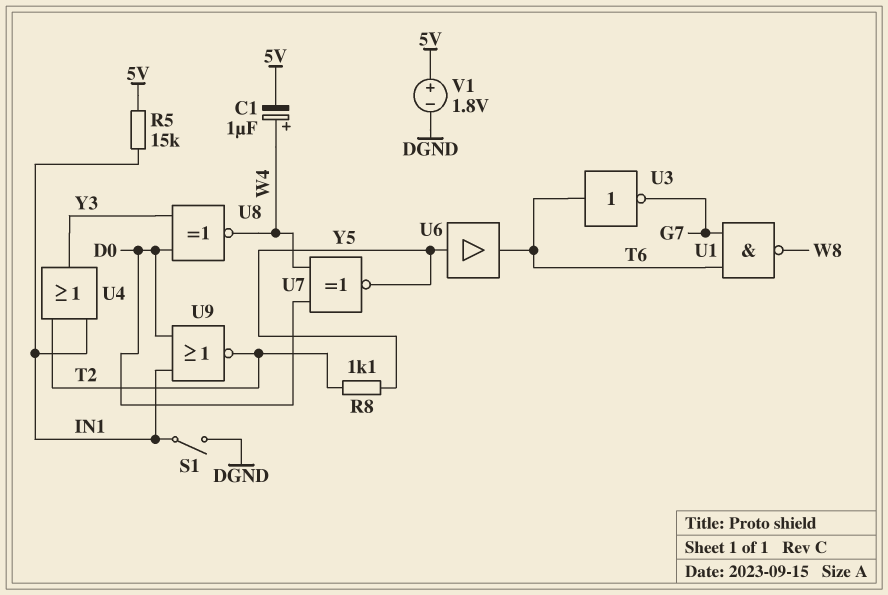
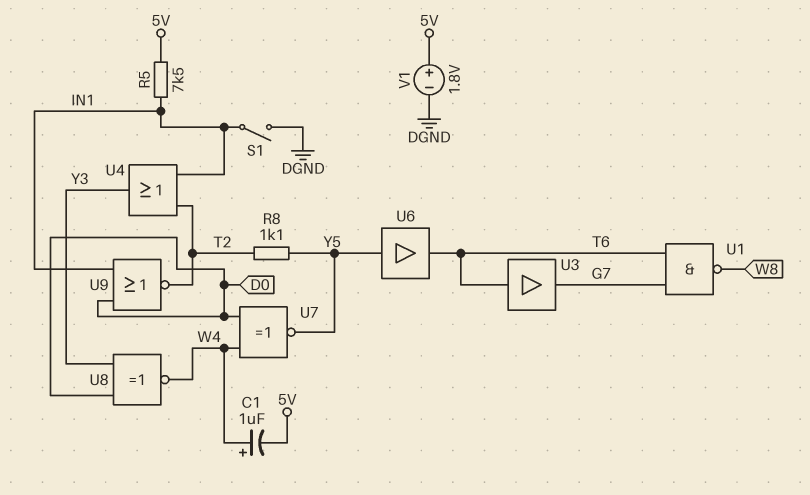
R5: 15k (5V, IN1) -> 7.5k (5V, IN1)
U3: NOT (in T6, out G7) -> buffer (in T6, out G7)

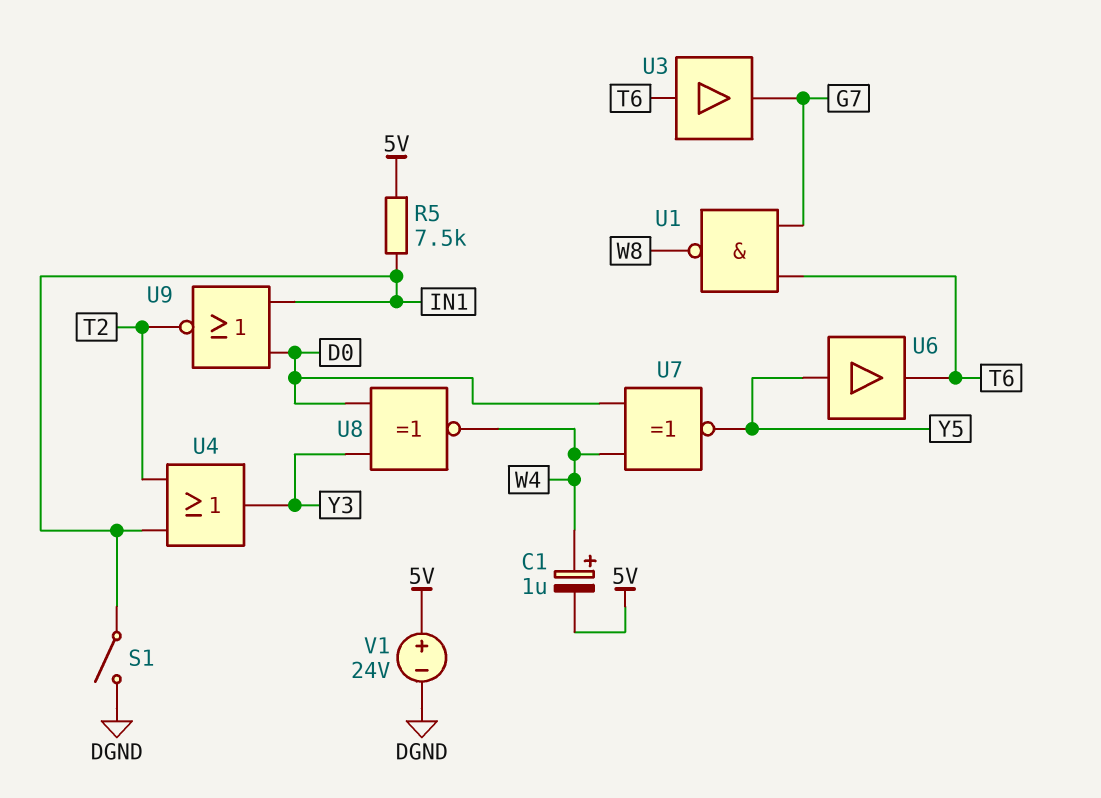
R8: 1.1k (T2, Y5) -> none
V1: 1.8V (plus 5V, minus DGND) -> 24V (plus 5V, minus DGND)

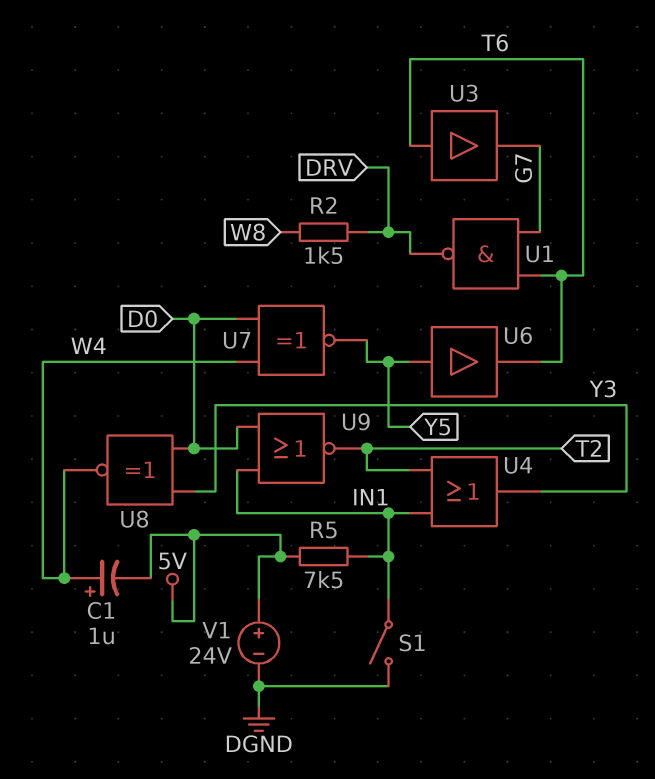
R2: none -> 1.5k (DRV, W8)
U1: NAND (in G7, in T6, out W8) -> NAND (in G7, in T6, out DRV)

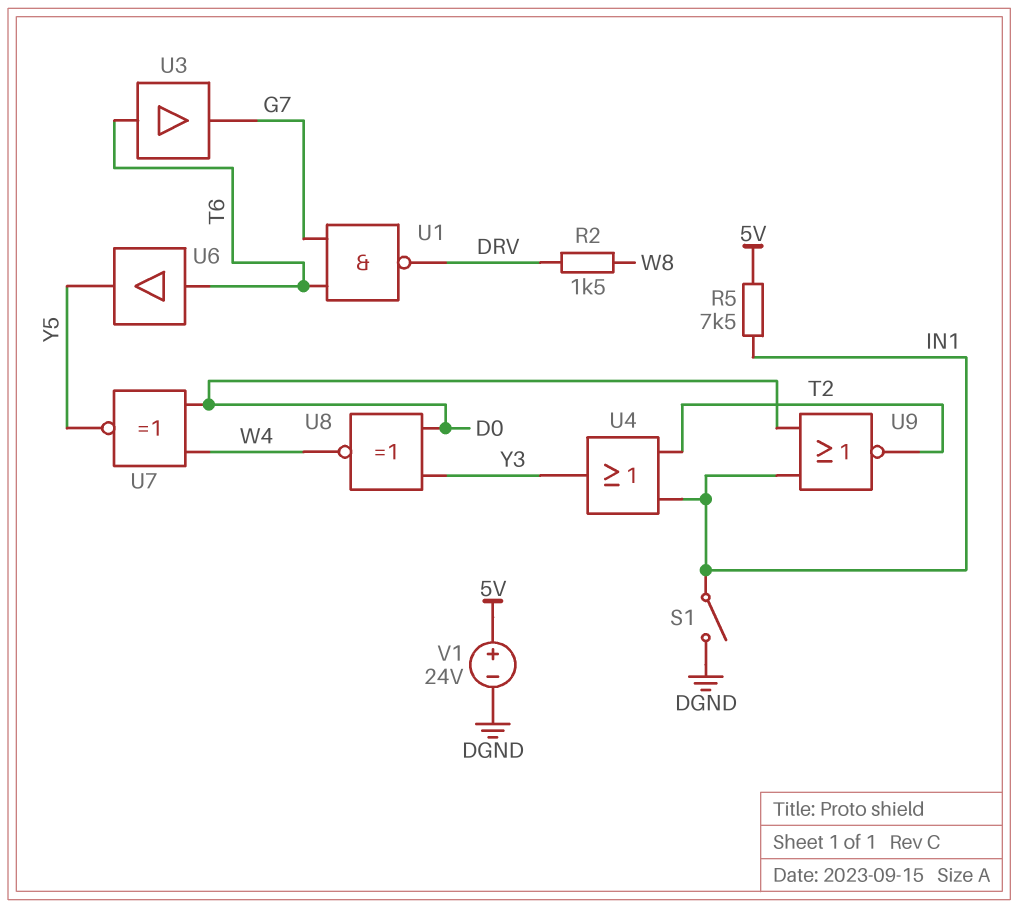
C1: 1uF (plus W4, minus 5V) -> none
U6: buffer (in Y5, out T6) -> buffer (in T6, out Y5)

